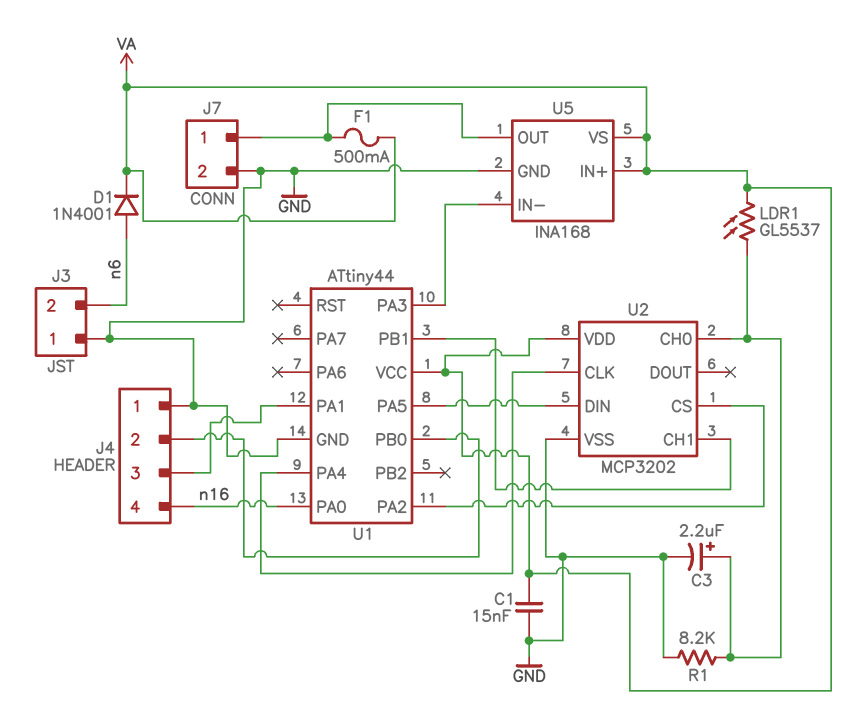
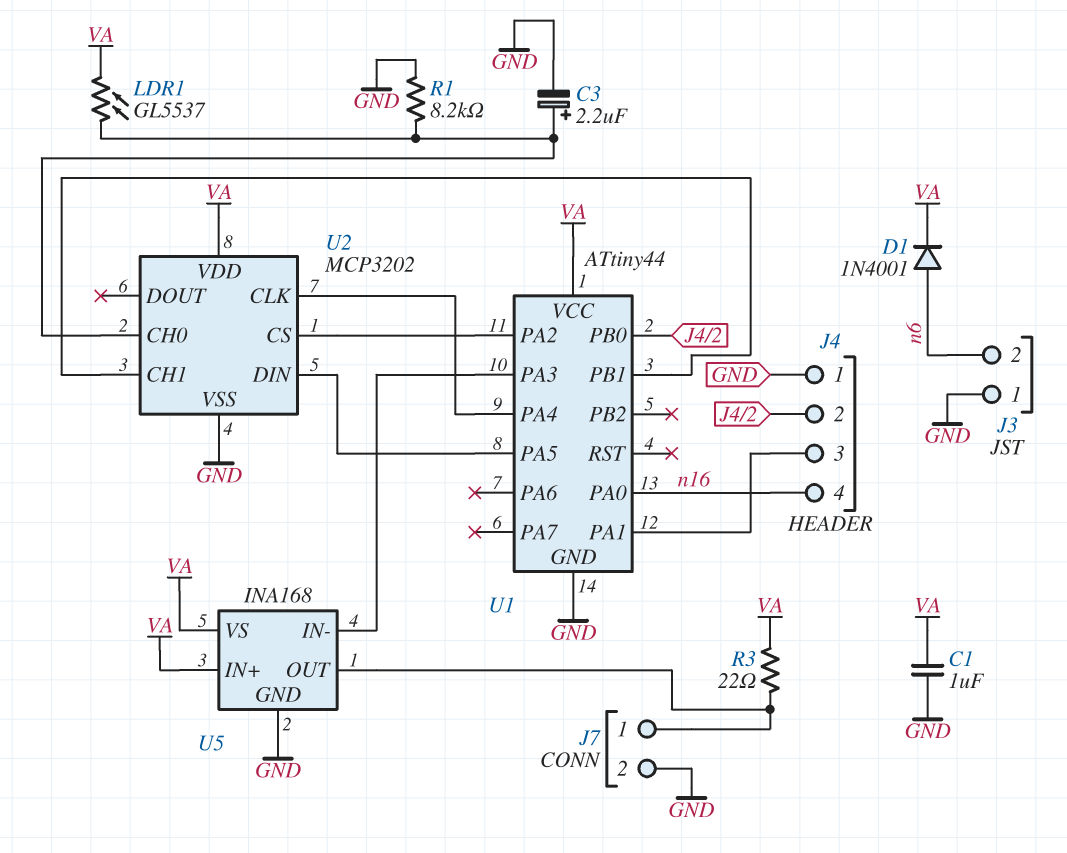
C1: 15nF (GND, VA) -> 1uF (GND, VA)
F1: 500mA (J7/1, VA) -> none
R3: none -> 22 (J7/1, VA)

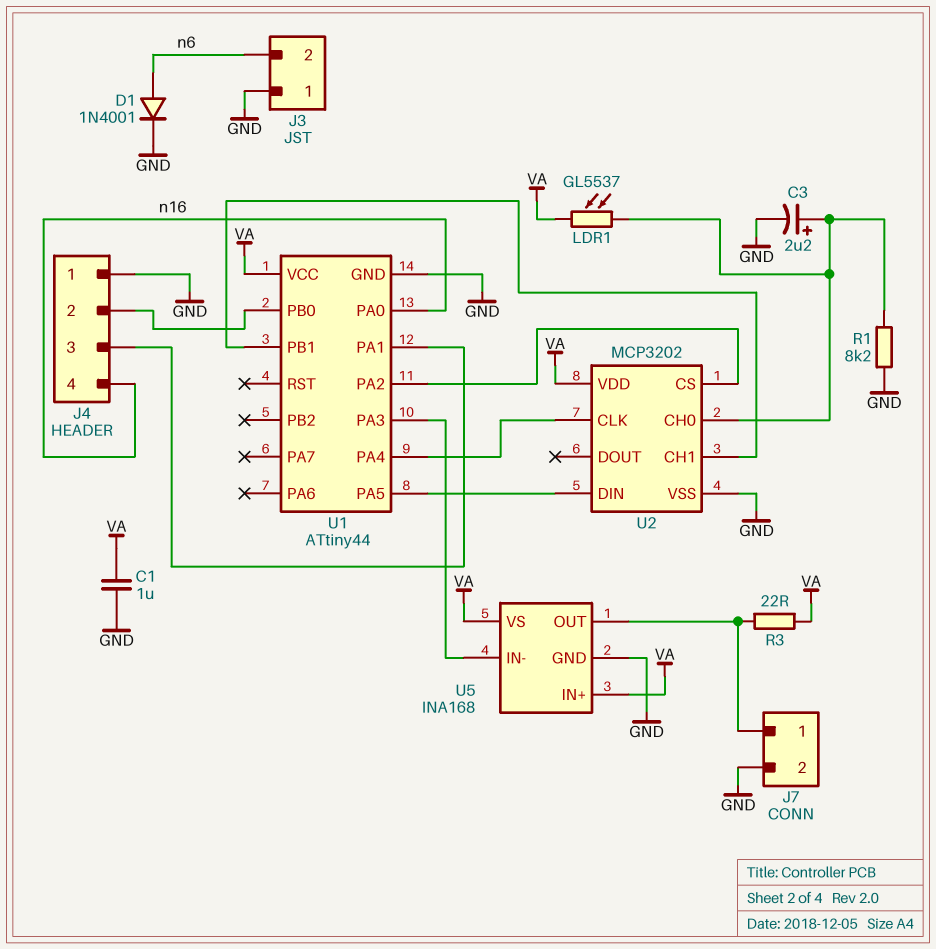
D1: diode 1N4001 (A n6, K VA) -> diode 1N4001 (A n6, K GND)

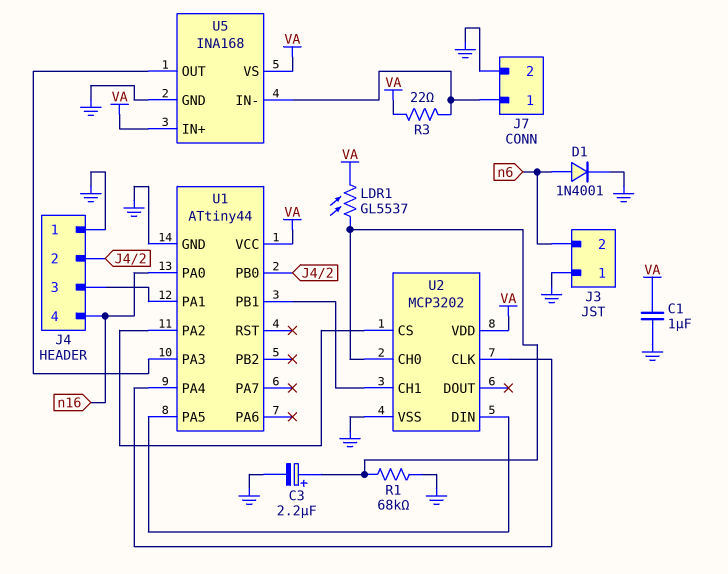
R1: 8.2k (GND, U2/CH0) -> 68k (GND, U2/CH0)
U5 pin IN-: U1/PA3 -> J7/1
U5 pin OUT: J7/1 -> U1/PA3

